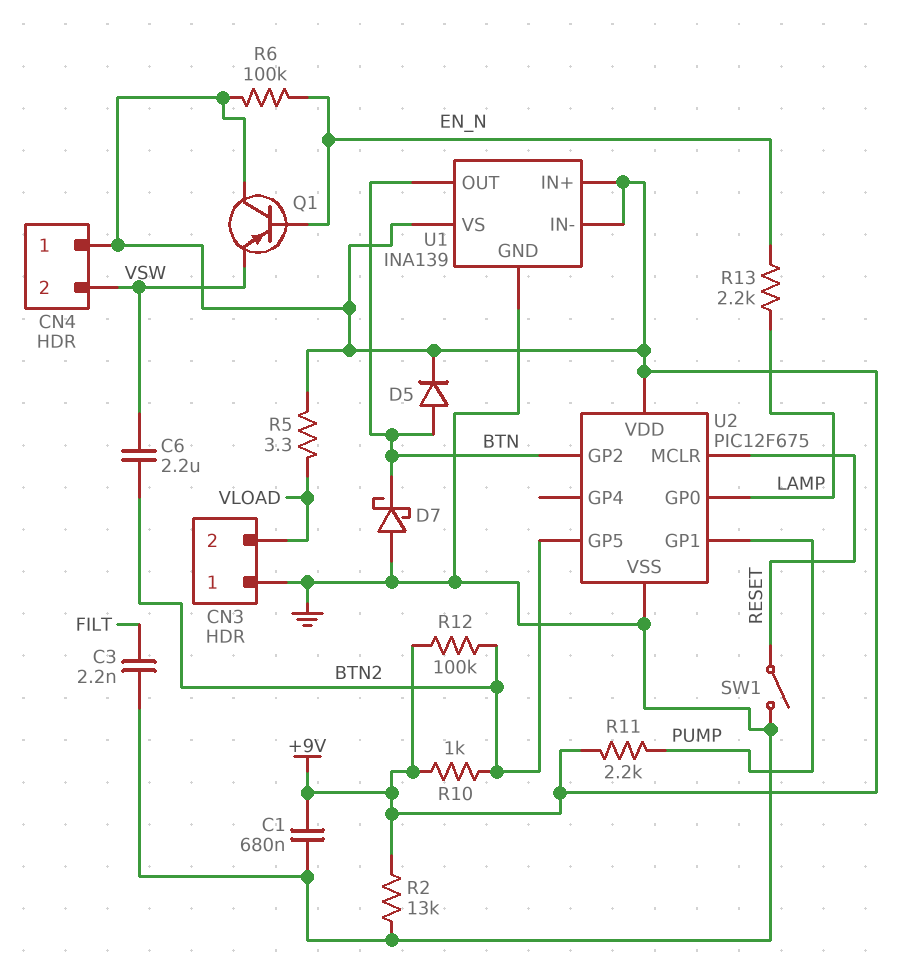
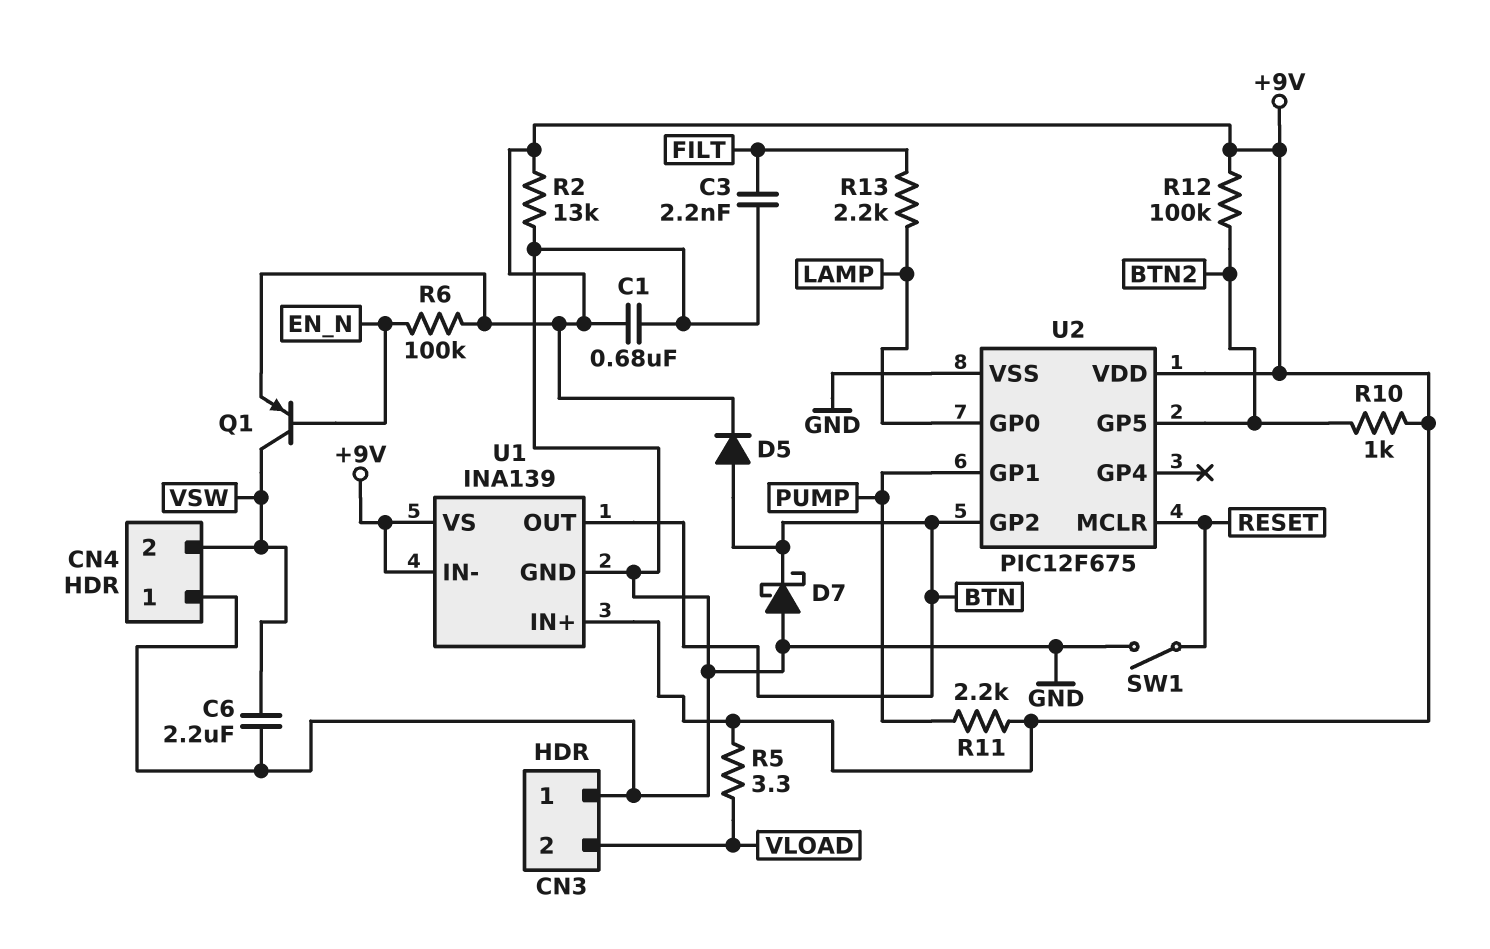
C6: 2.2uF (BTN2, VSW) -> 2.2uF (GND, VSW)
CN4 pin 1: +9V -> GND
Q1: PNP (B EN_N, C +9V, E VSW) -> PNP (B EN_N, C VSW, E +9V)
R13: 2.2k (EN_N, LAMP) -> 2.2k (FILT, LAMP)

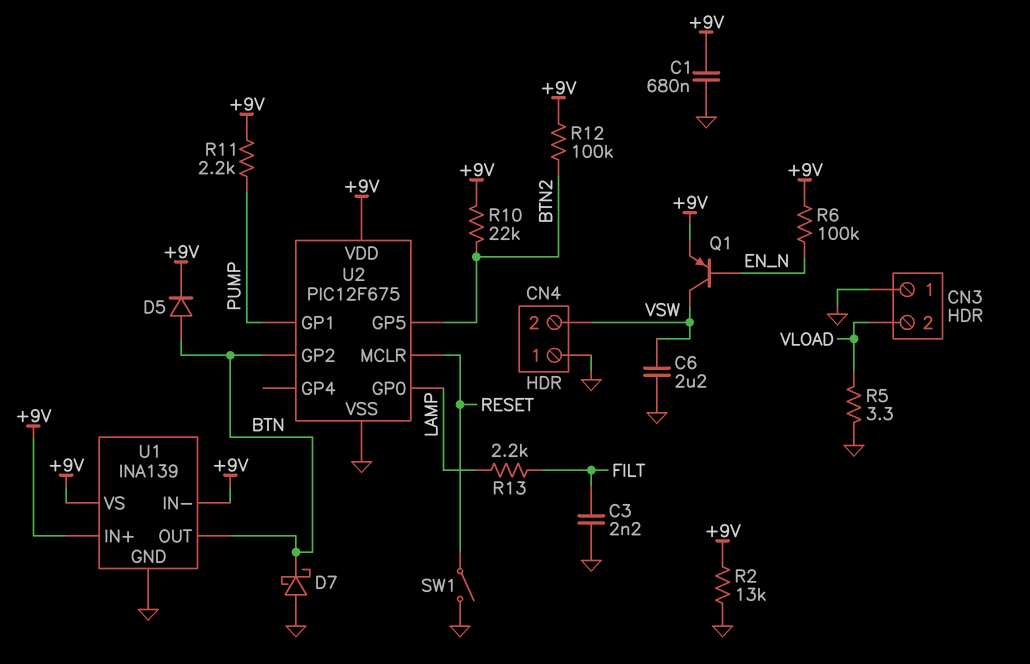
R5: 3.3 (+9V, VLOAD) -> 3.3 (GND, VLOAD)
R10: 1k (+9V, BTN2) -> 22k (+9V, BTN2)

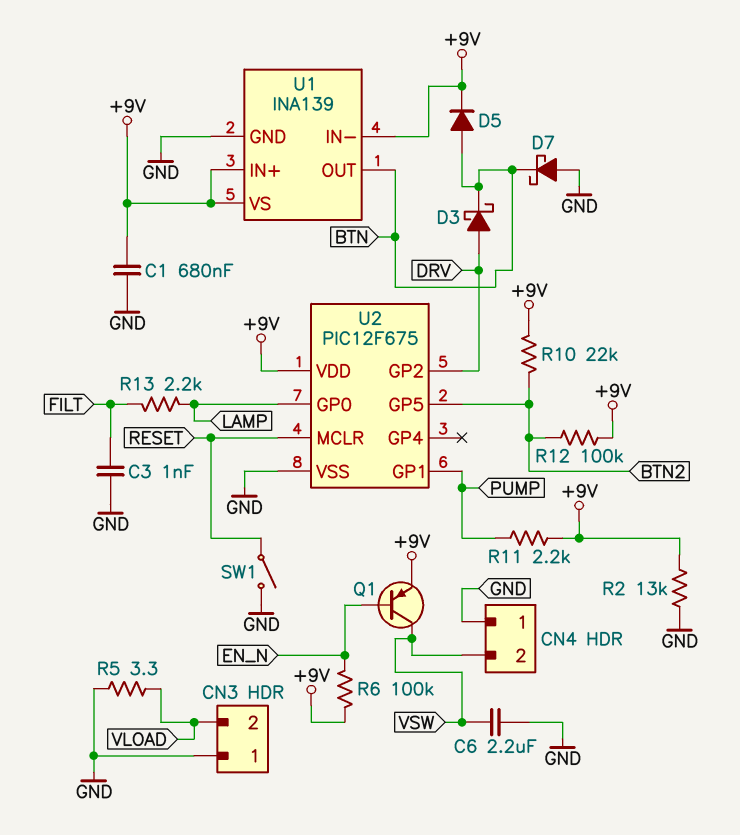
C3: 2.2nF (FILT, GND) -> 1nF (FILT, GND)
D3: none -> schottky (A DRV, K BTN)
U2 pin GP2: BTN -> DRV

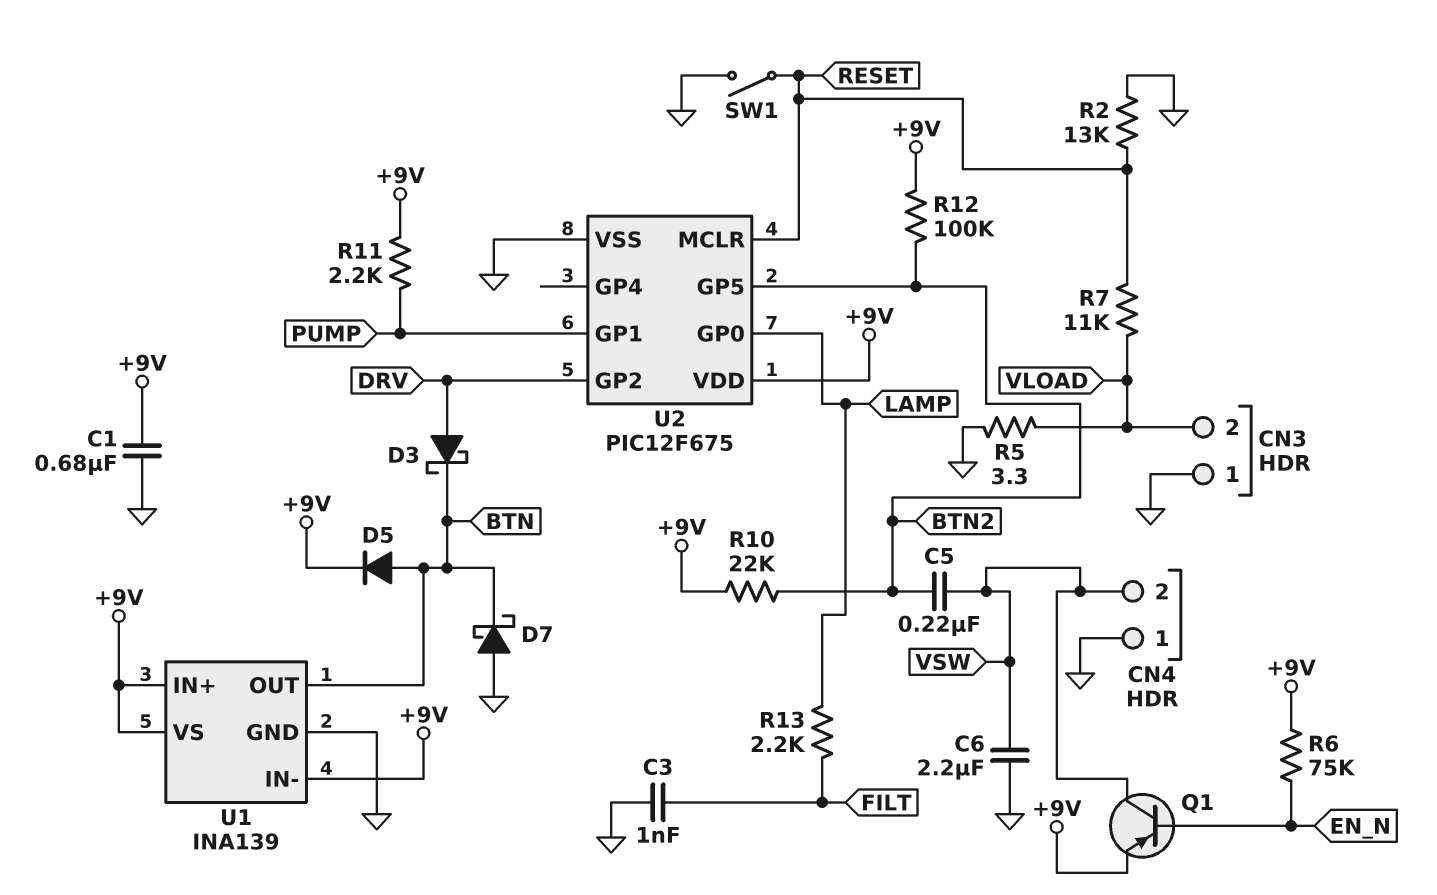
C5: none -> 220nF (BTN2, VSW)
R2: 13k (+9V, GND) -> 13k (GND, RESET)
R6: 100k (+9V, EN_N) -> 75k (+9V, EN_N)
R7: none -> 11k (RESET, VLOAD)

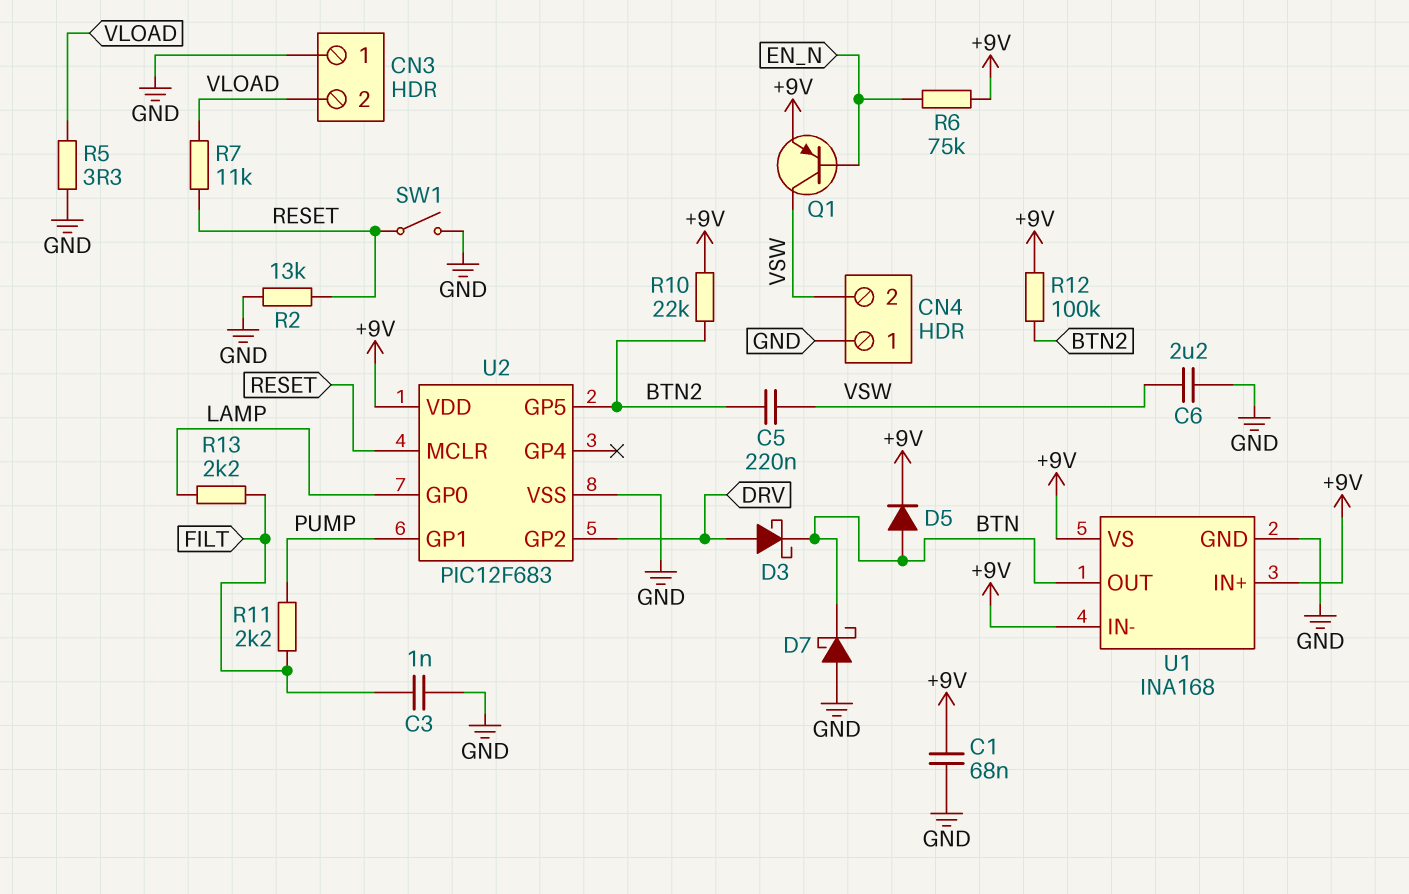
C1: 680nF (+9V, GND) -> 68nF (+9V, GND)
R11: 2.2k (+9V, PUMP) -> 2.2k (FILT, PUMP)
U1: INA139 -> INA168
U2: PIC12F675 -> PIC12F683

